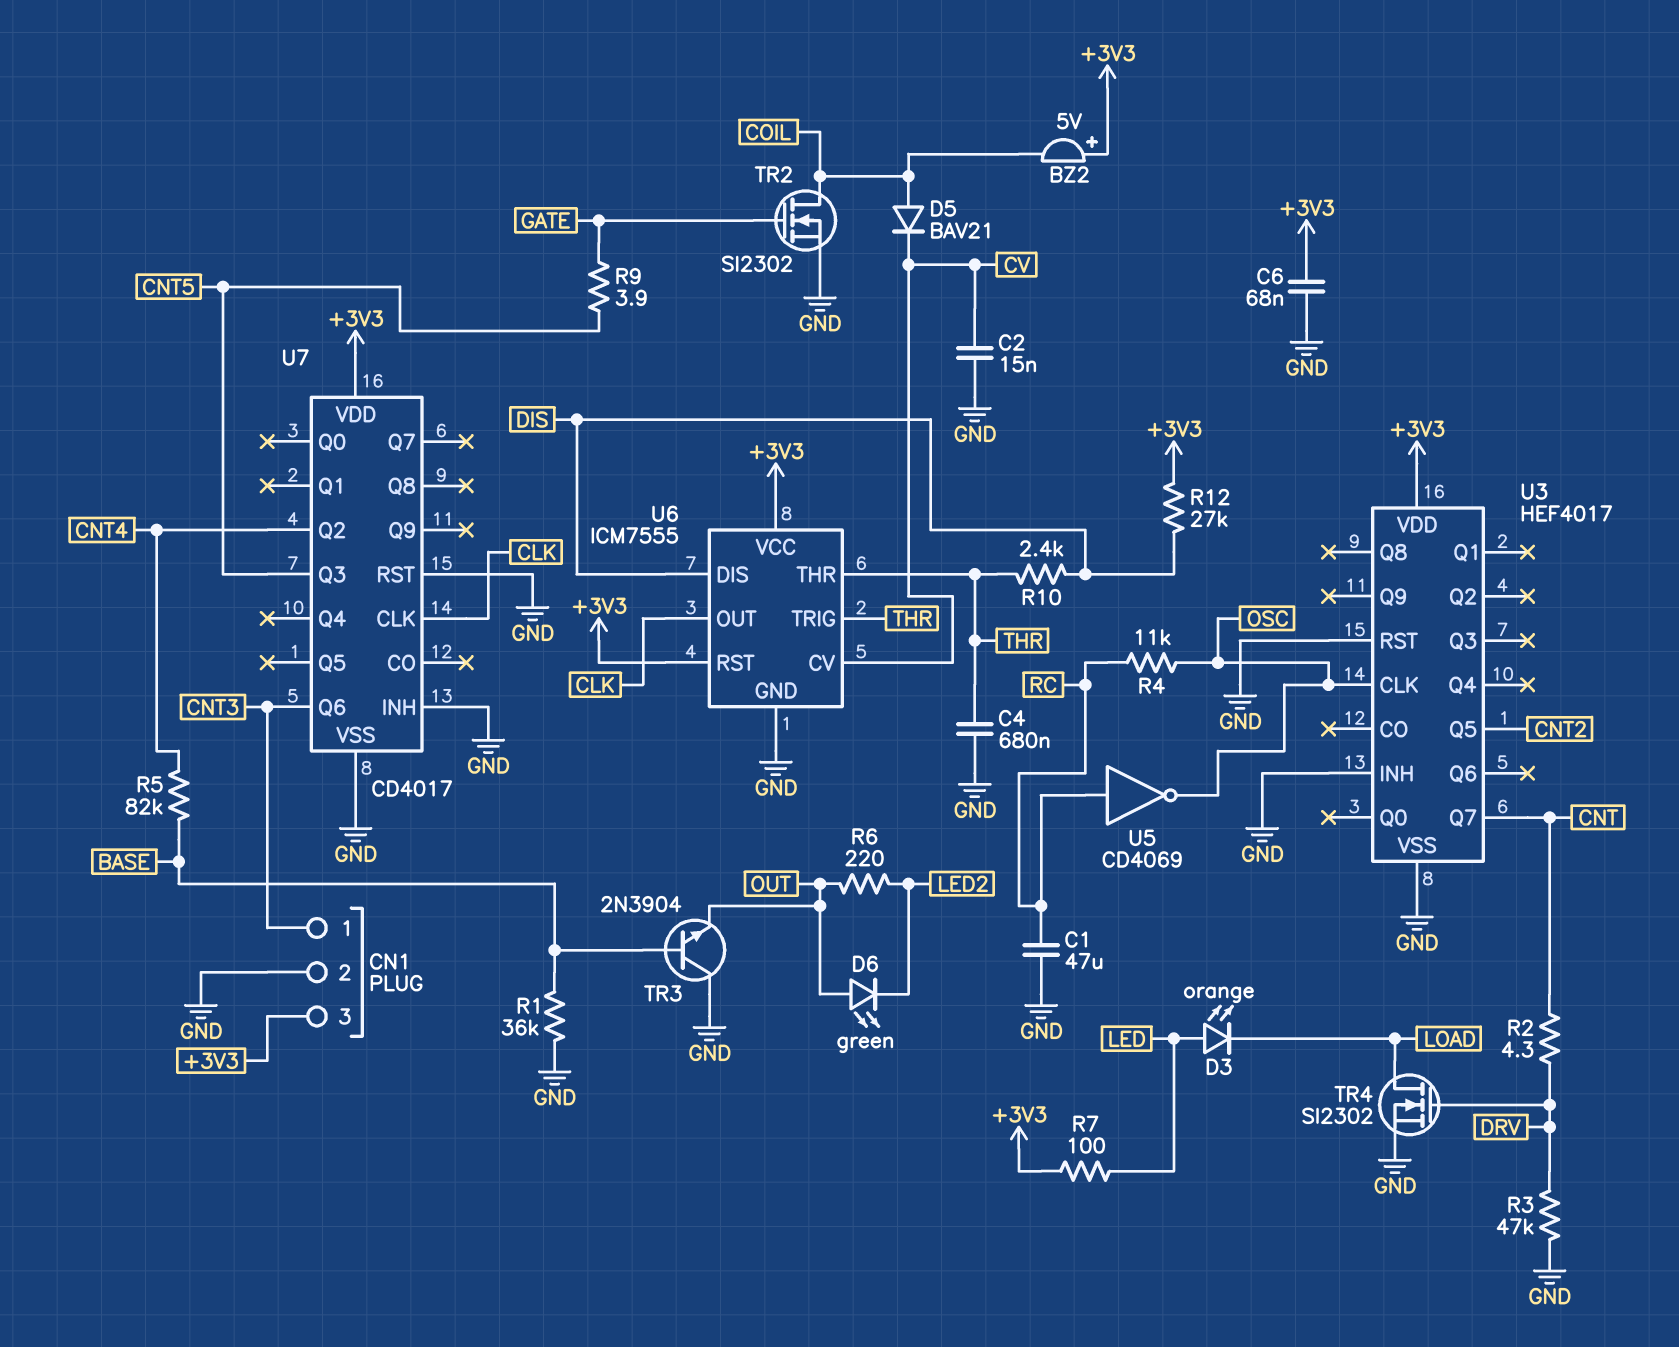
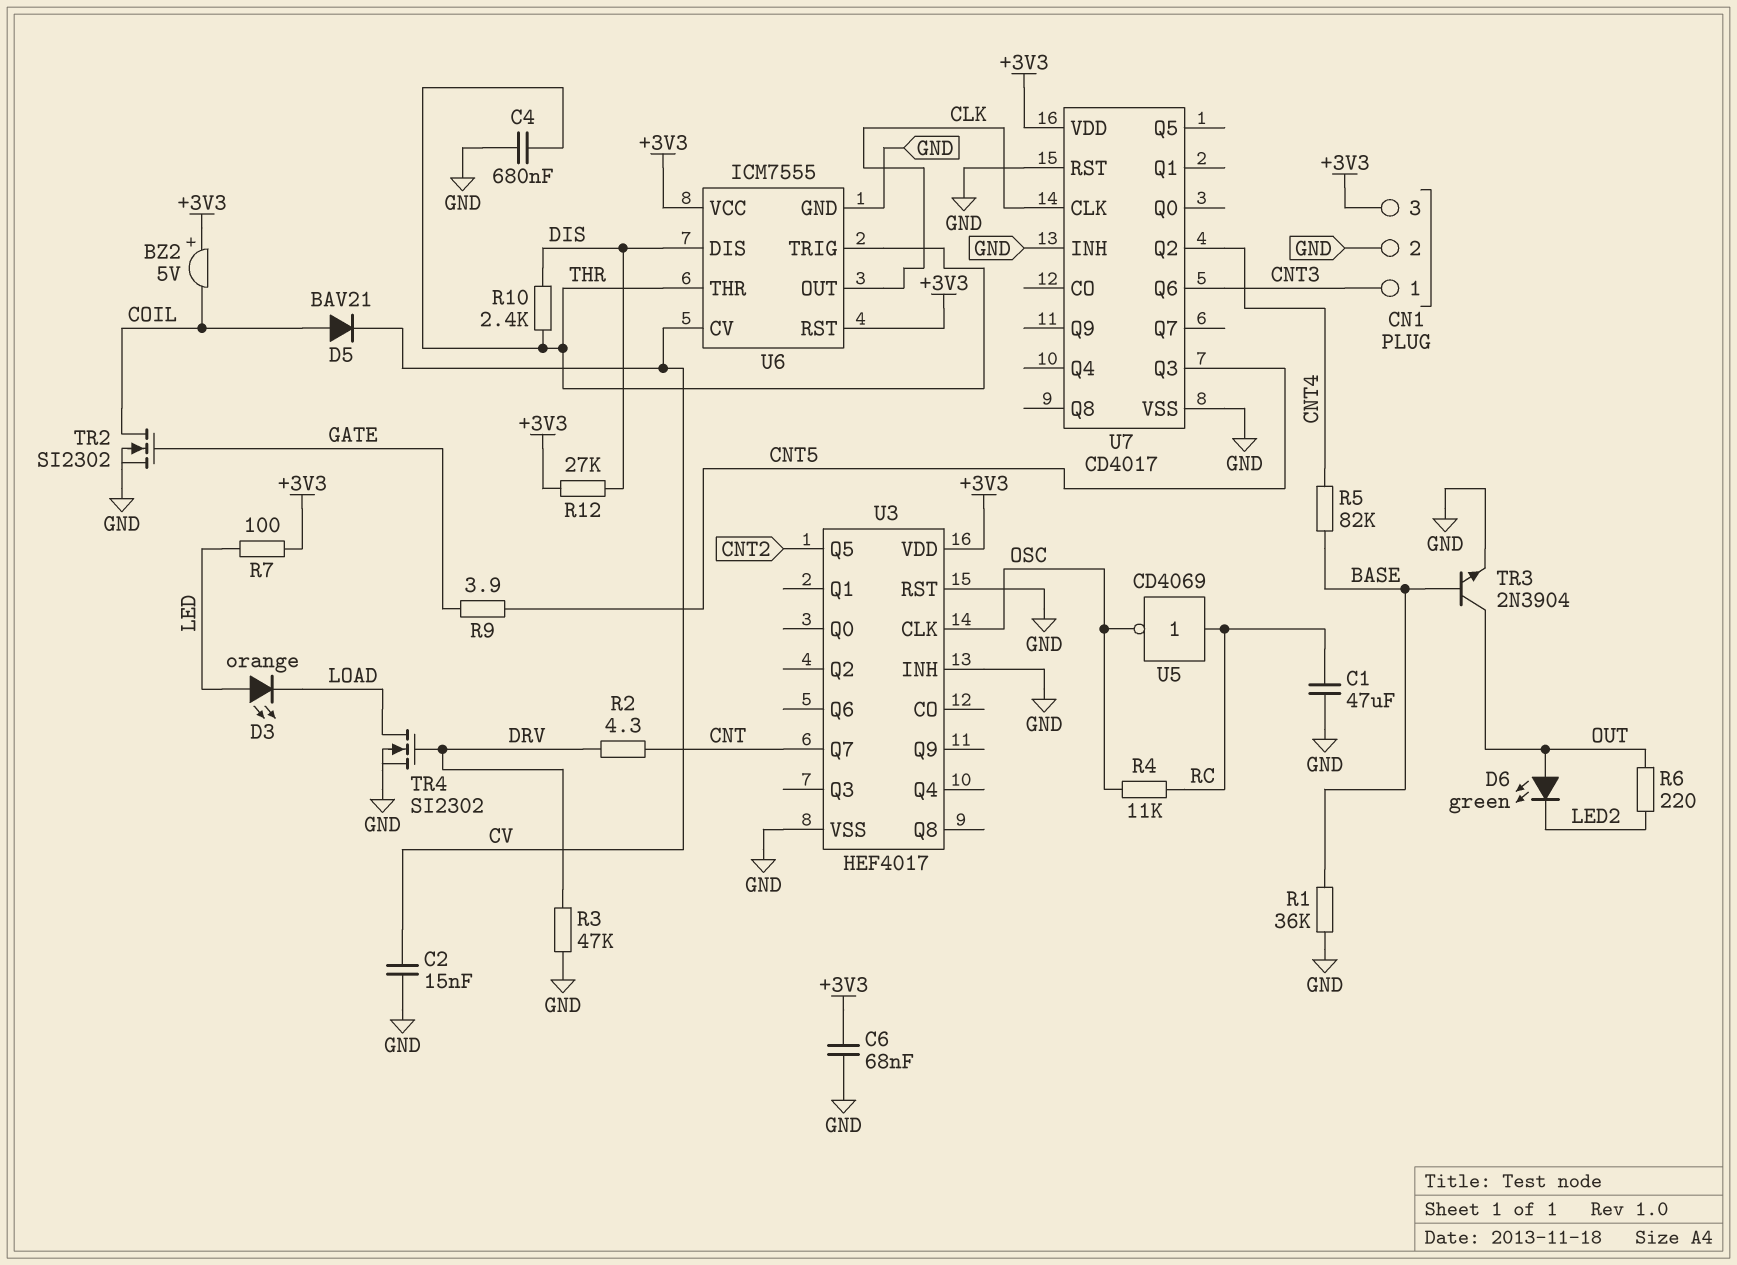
TR3: NPN 2N3904 (B BASE, C GND, E OUT) -> NPN 2N3904 (B BASE, C OUT, E GND)

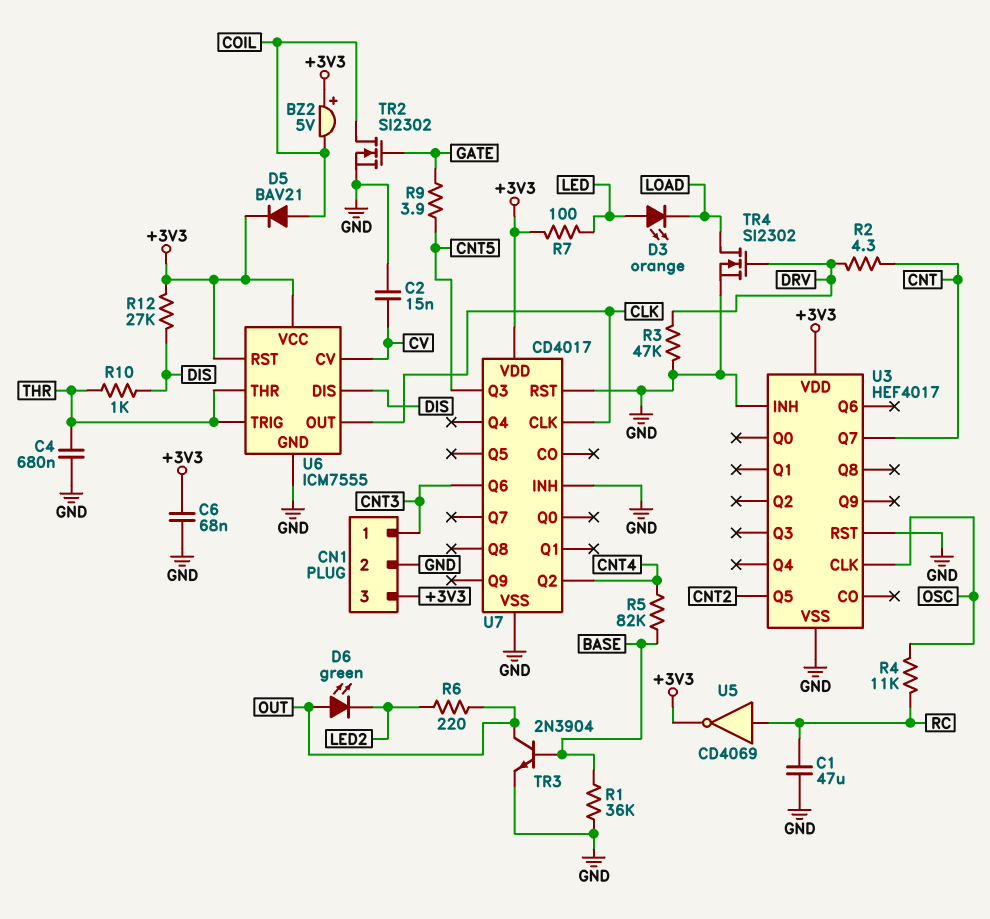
D5: diode BAV21 (A COIL, K CV) -> diode BAV21 (A COIL, K +3V3)
R10: 2.4k (DIS, THR) -> 1k (DIS, THR)
U5: NOT CD4069 (in RC, out OSC) -> NOT CD4069 (in RC, out +3V3)

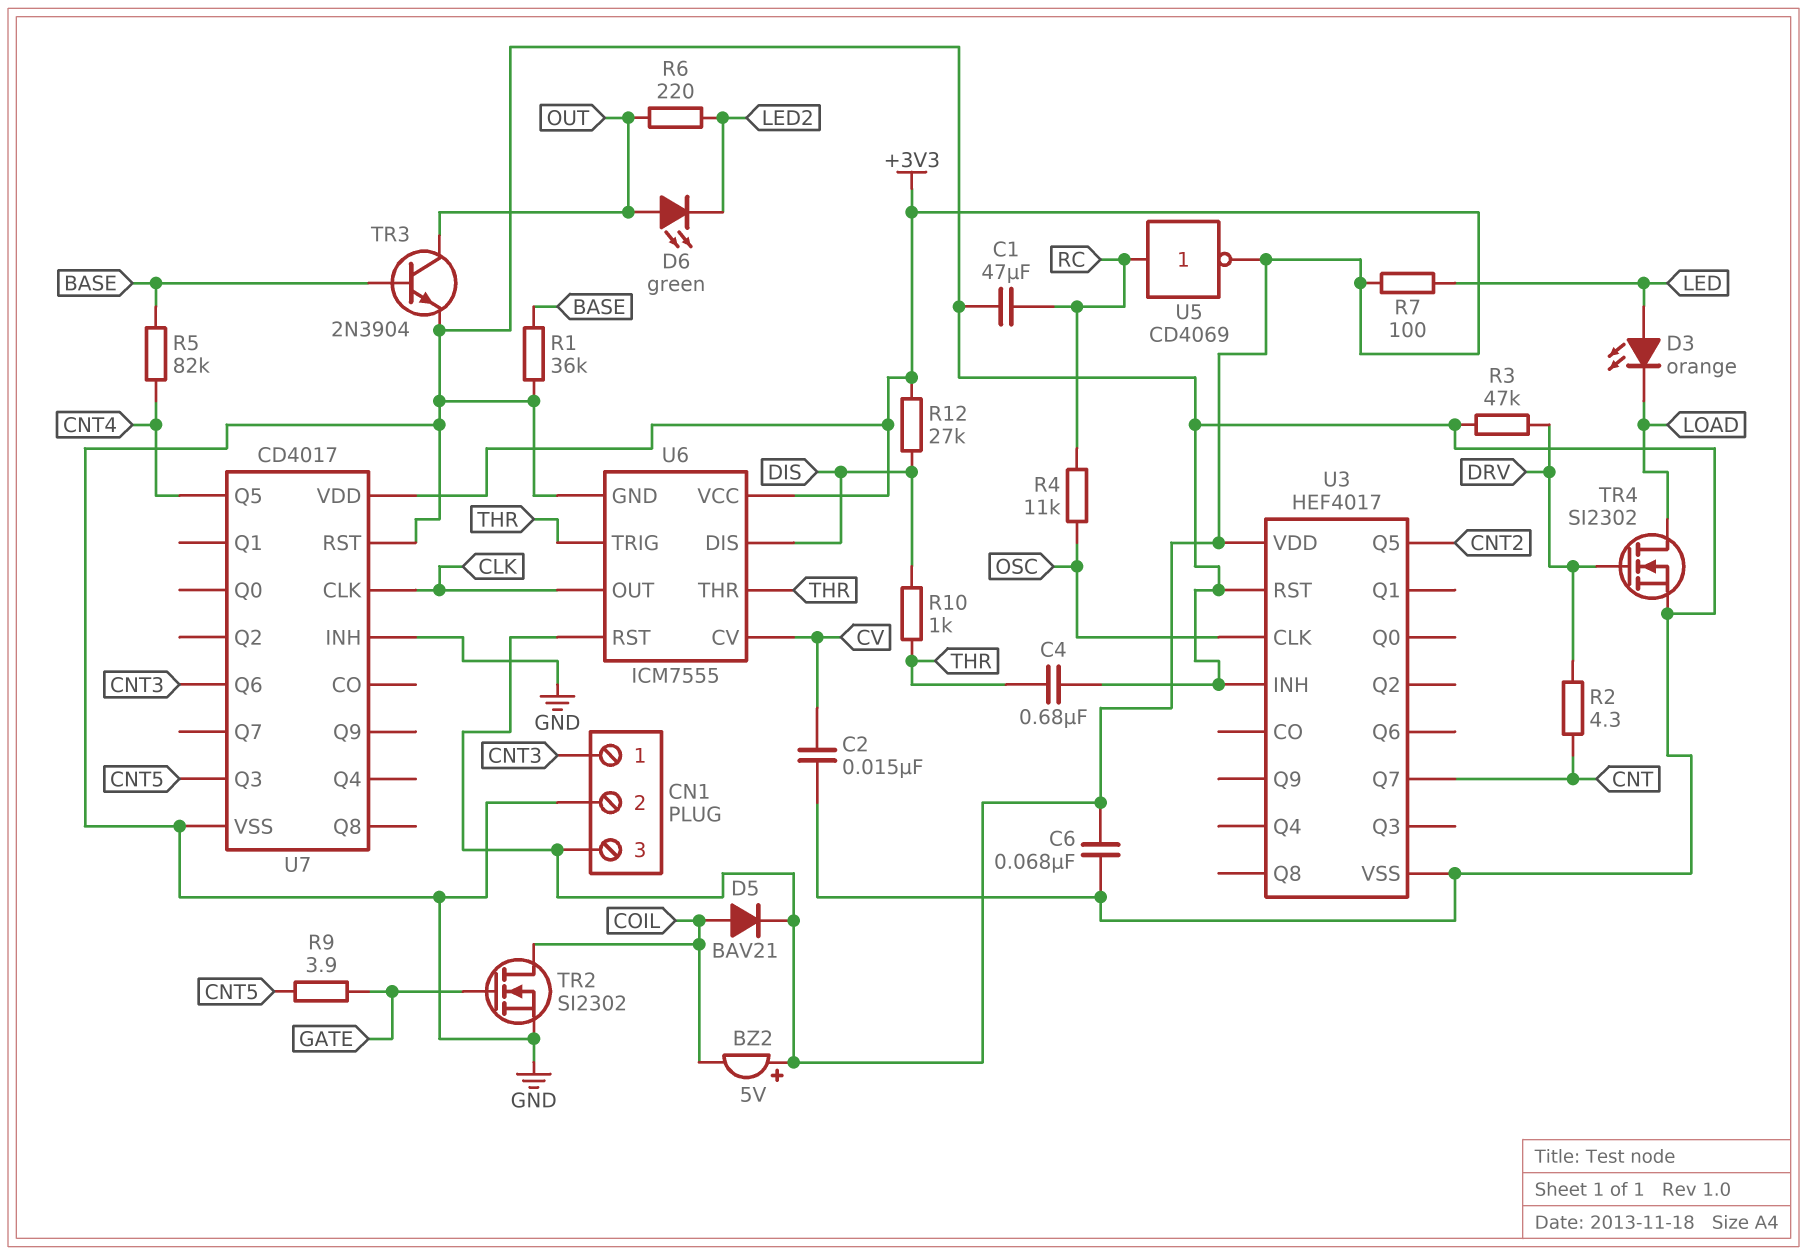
U7 pin Q2: CNT4 -> none
U7 pin Q5: none -> CNT4

